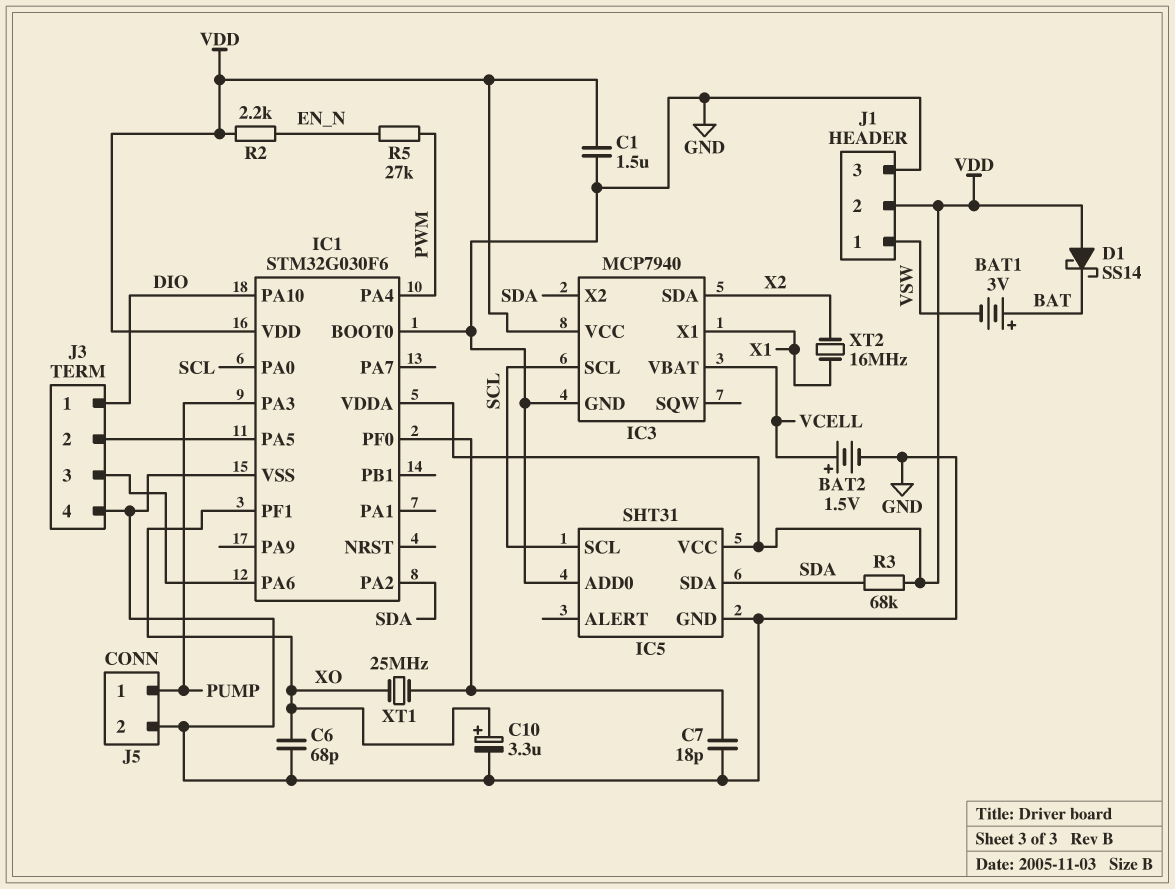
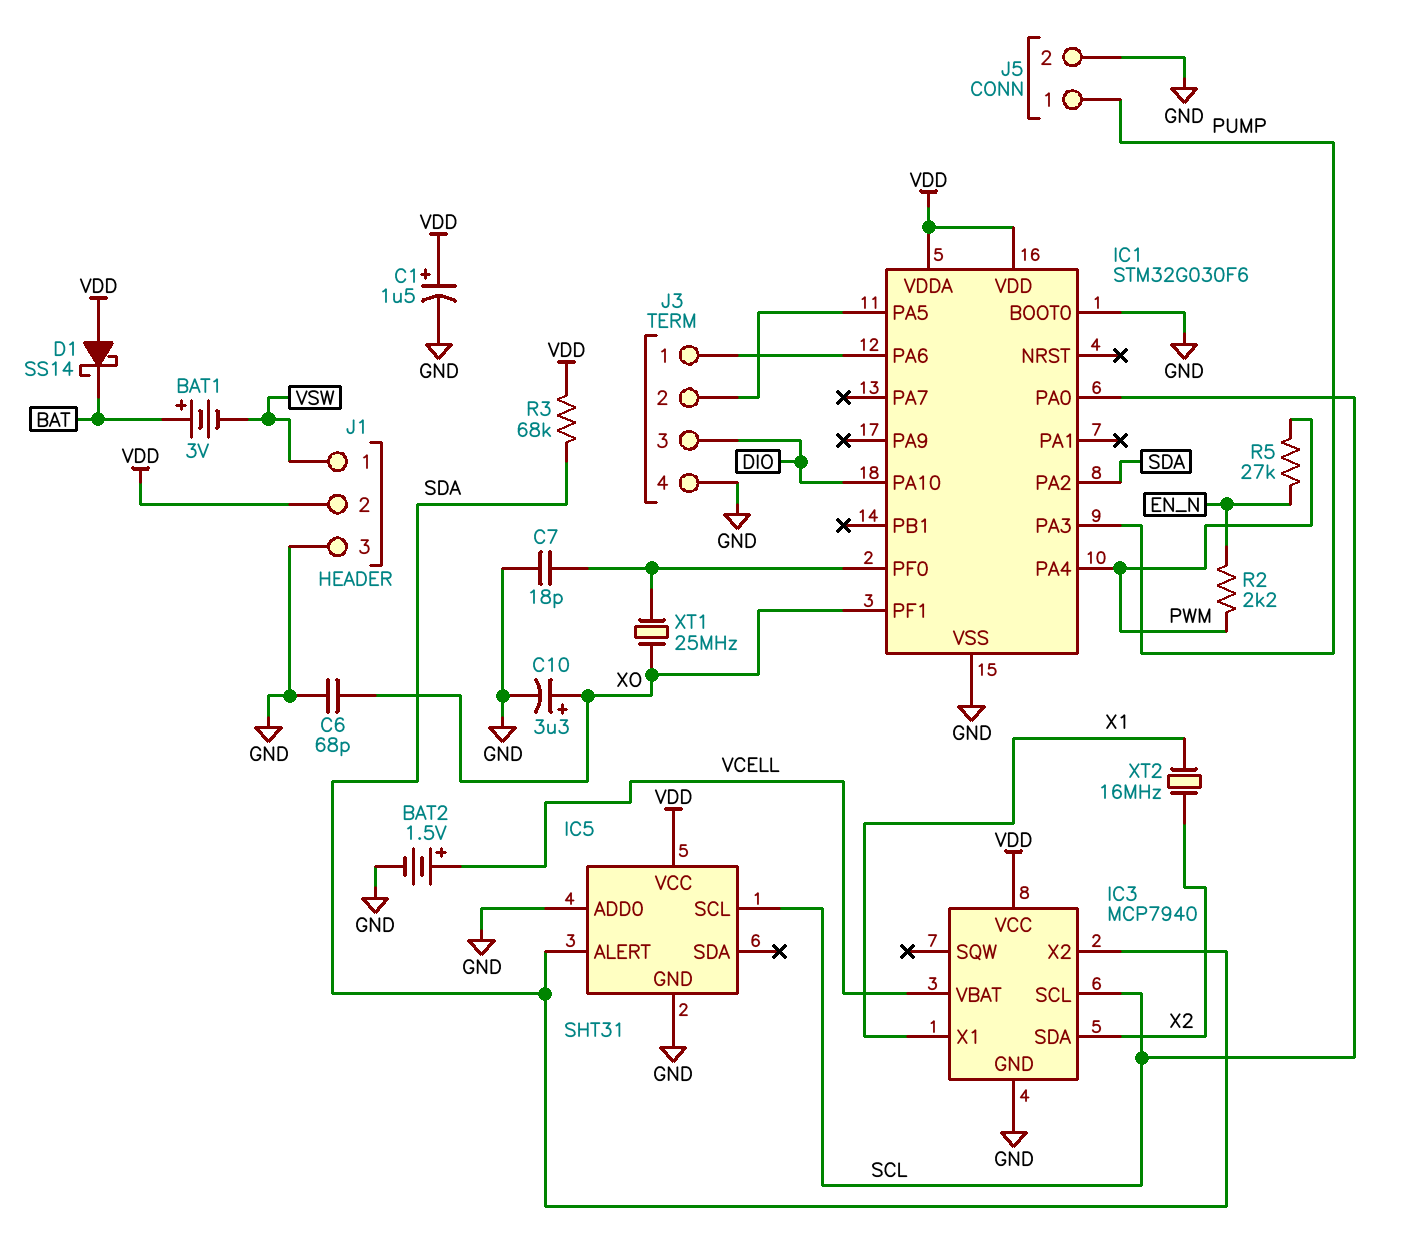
C1: 1.5uF (GND, VDD) -> 1.5uF (plus VDD, minus GND)
IC5 pin ALERT: none -> SDA
IC5 pin SDA: SDA -> none
J3 pin 1: DIO -> IC1/PA6
J3 pin 3: IC1/PA6 -> DIO
R2: 2.2k (EN_N, VDD) -> 2.2k (EN_N, PWM)

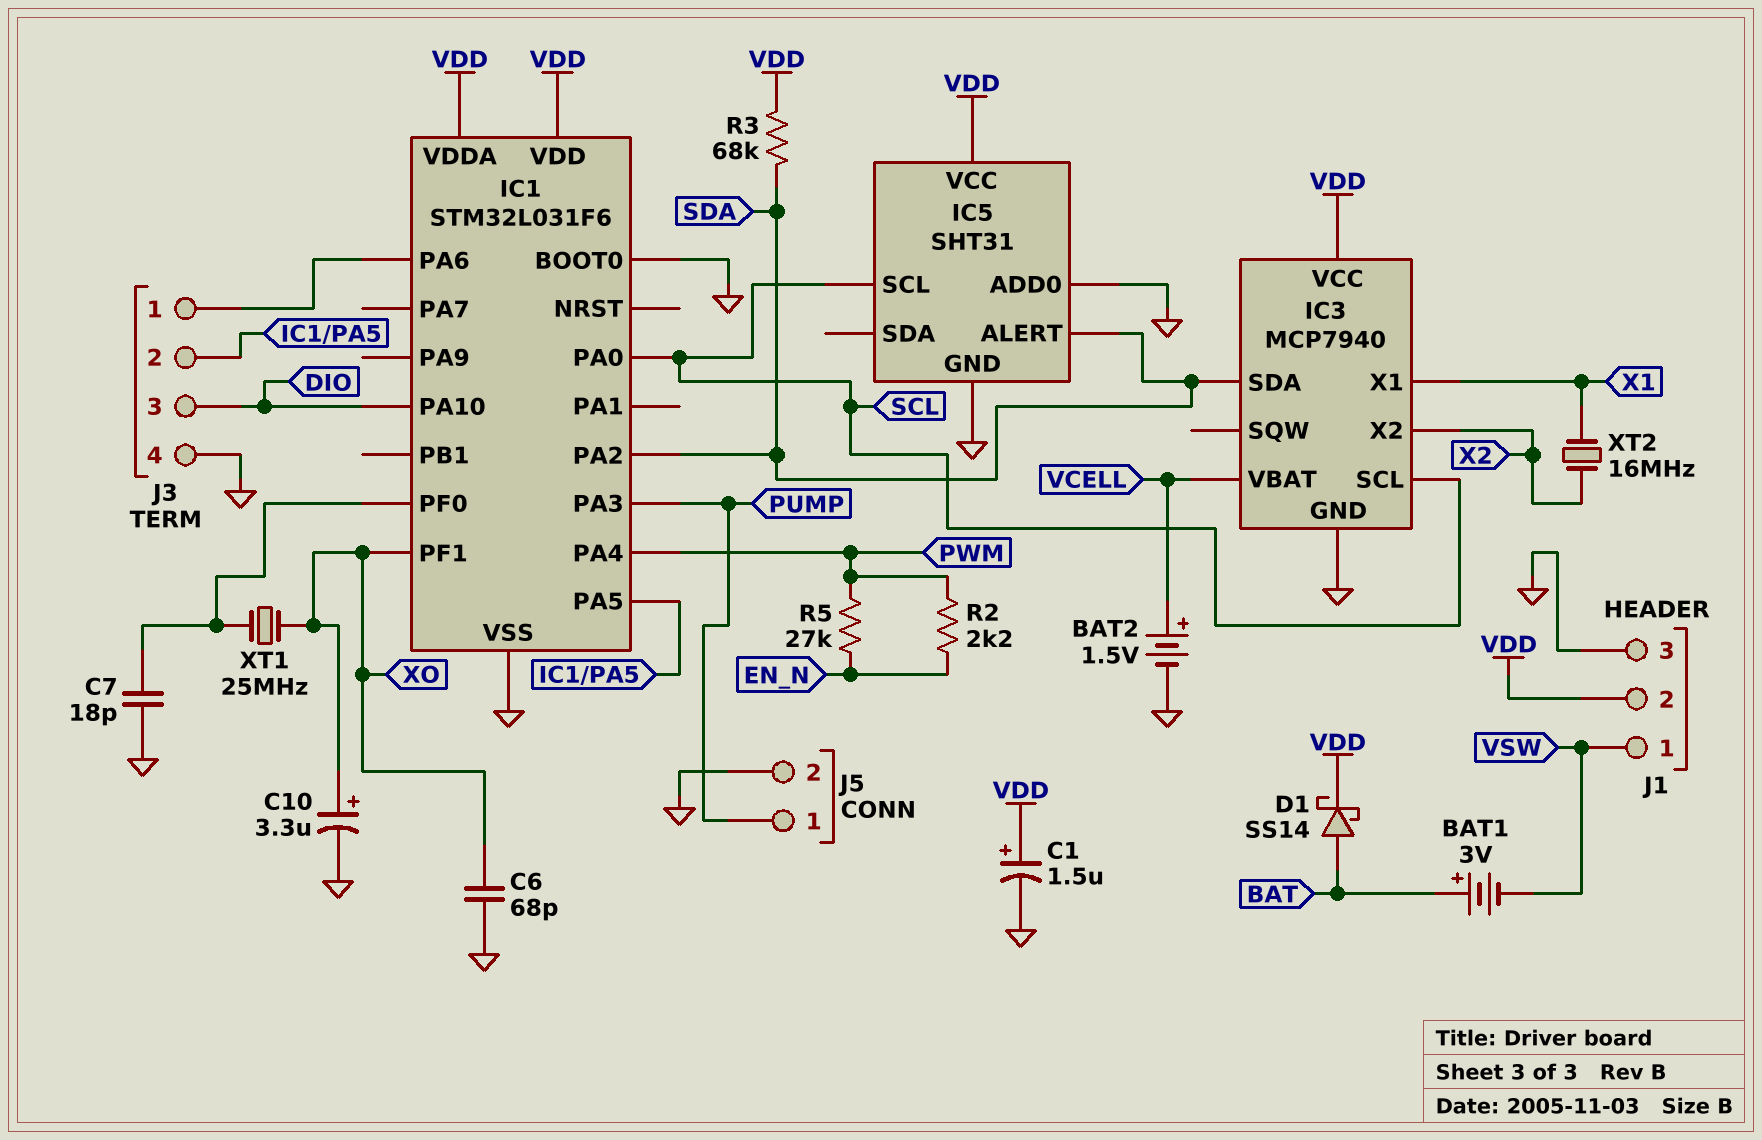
D1: schottky SS14 (A VDD, K BAT) -> schottky SS14 (A BAT, K VDD)
IC1: STM32G030F6 -> STM32L031F6
IC3 pin SDA: X2 -> SDA
IC3 pin X2: SDA -> X2

